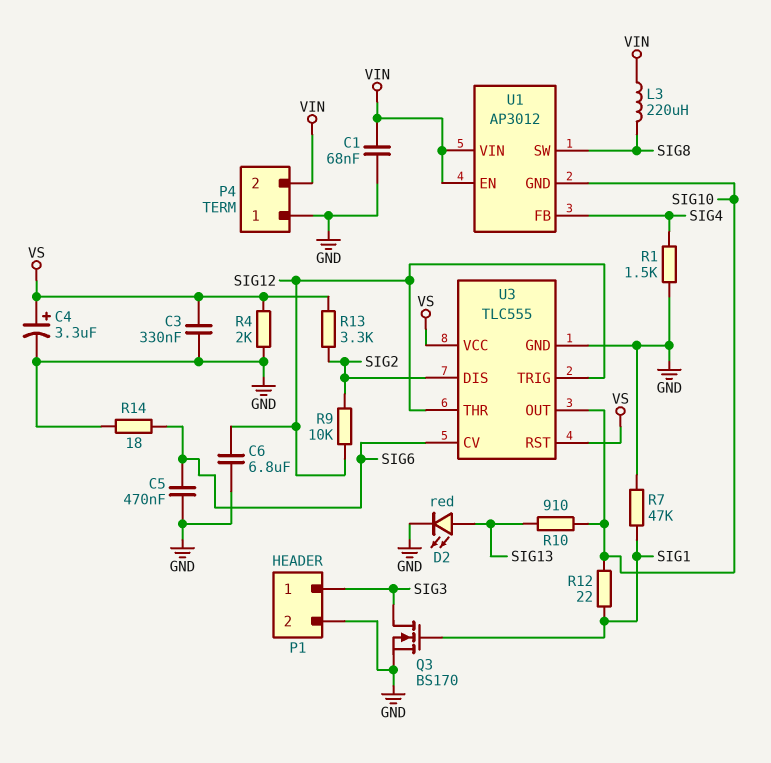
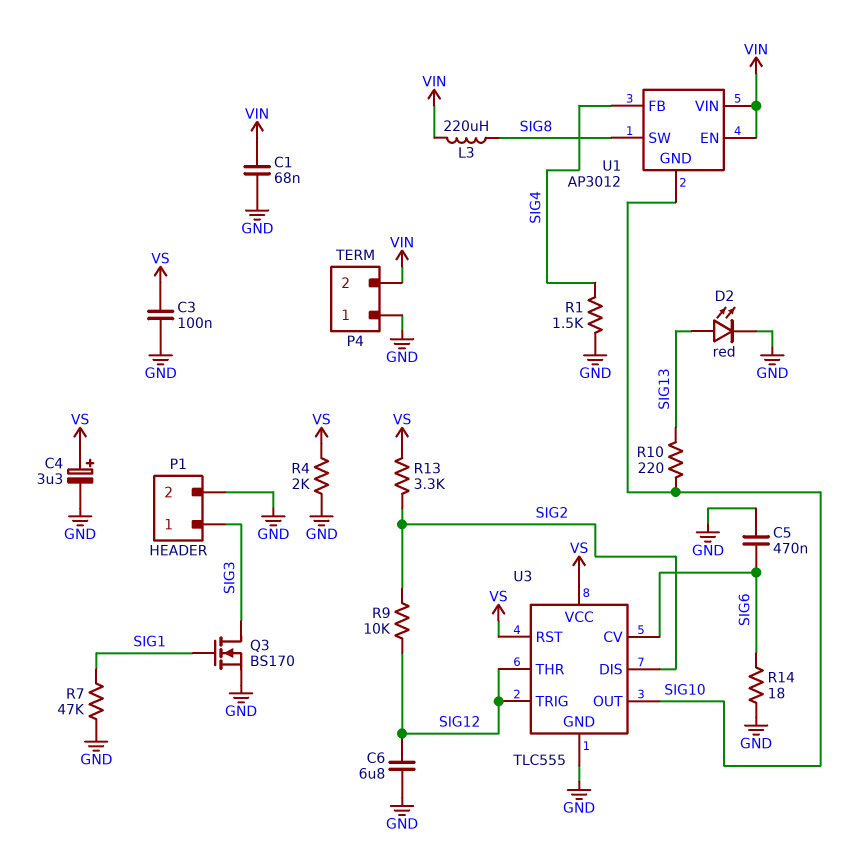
C3: 330nF (GND, VS) -> 100nF (GND, VS)
R10: 910 (SIG10, SIG13) -> 220 (SIG10, SIG13)
R12: 22 (SIG1, SIG10) -> none

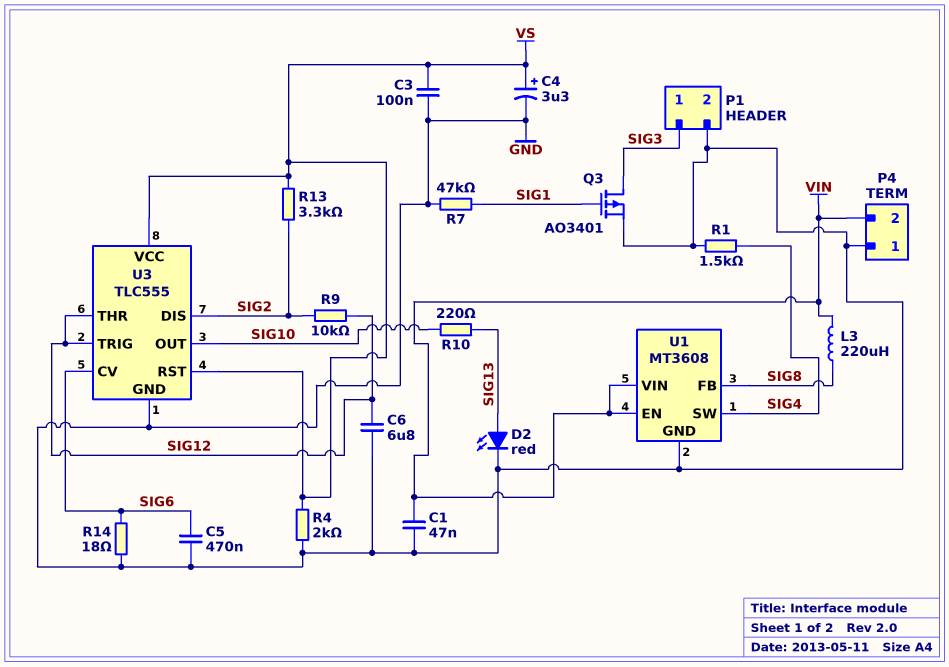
C1: 68nF (GND, VIN) -> 47nF (GND, VIN)
Q3: NMOS BS170 (G SIG1, D SIG3, S GND) -> PMOS AO3401 (G SIG1, D SIG3, S GND)
U1: AP3012 -> MT3608
U1 pin FB: SIG4 -> SIG8
U1 pin GND: SIG10 -> GND
U1 pin SW: SIG8 -> SIG4

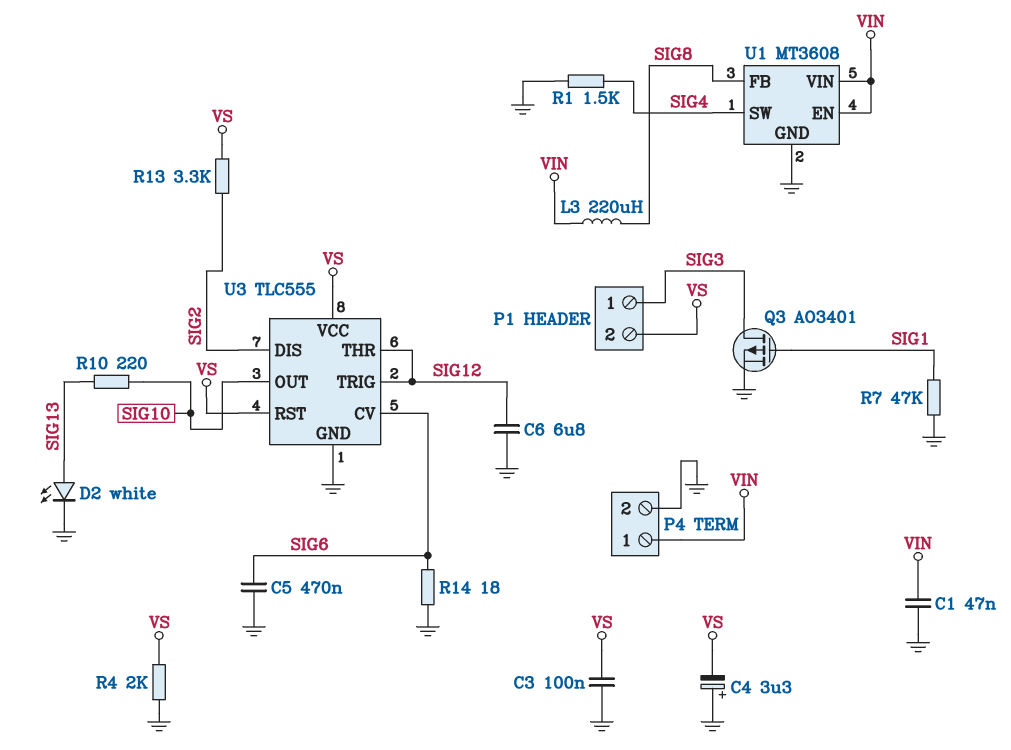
C4: 3.3uF (plus VS, minus GND) -> 3.3uF (plus GND, minus VS)
D2: LED red (A SIG13, K GND) -> LED white (A SIG13, K GND)
P1 pin 2: GND -> VS
P4 pin 1: GND -> VIN
P4 pin 2: VIN -> GND
R9: 10k (SIG2, SIG12) -> none

